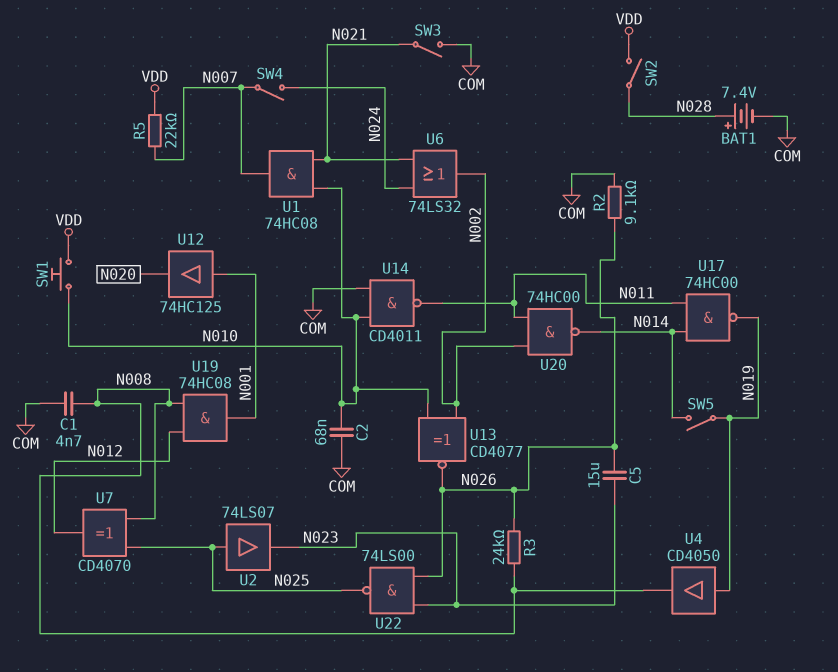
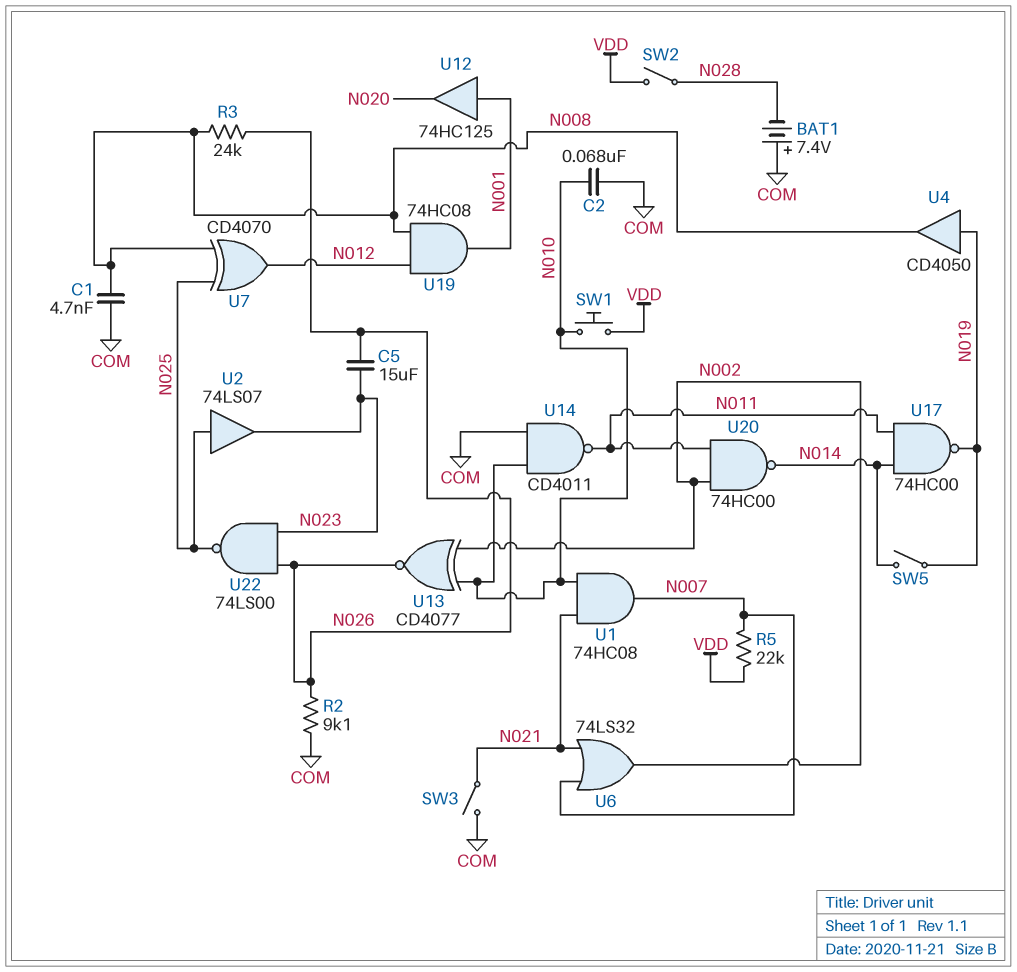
BAT1: 7.4V (plus N028, minus COM) -> 7.4V (plus COM, minus N028)
SW4: switch (N007, N024) -> none
U6: OR 74LS32 (in N021, in N024, out N002) -> OR 74LS32 (in N007, in N021, out N002)

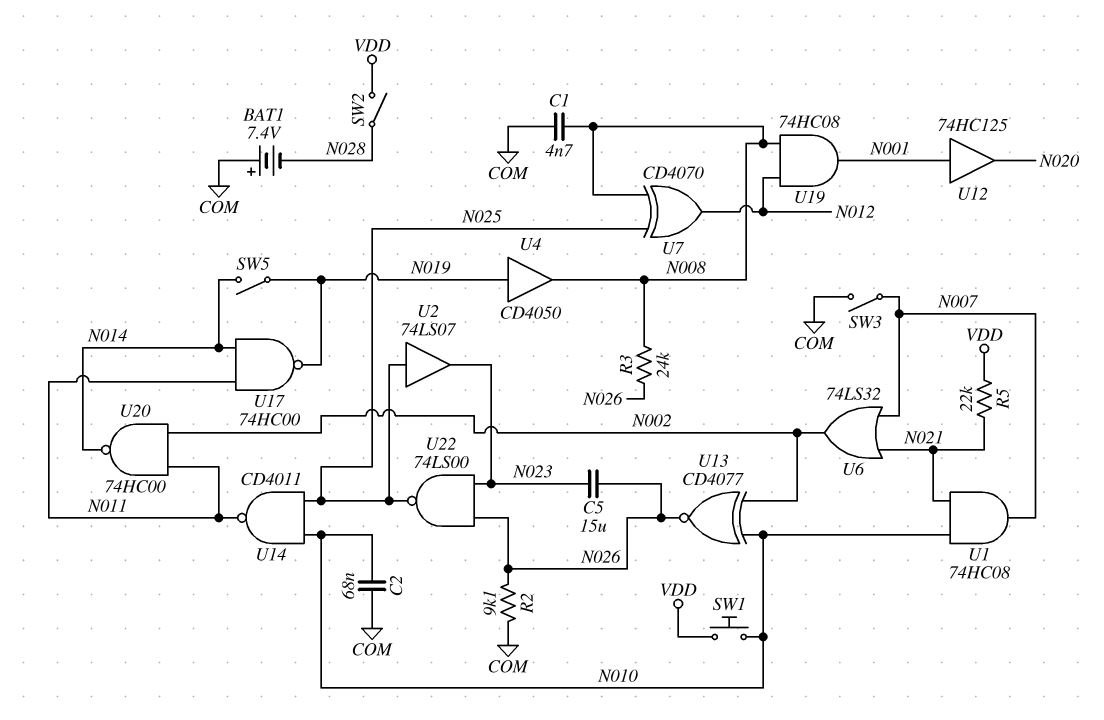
R5: 22k (N007, VDD) -> 22k (N021, VDD)
SW3: switch (COM, N021) -> switch (COM, N007)
U14: NAND CD4011 (in COM, in N010, out N011) -> NAND CD4011 (in N010, in N025, out N011)

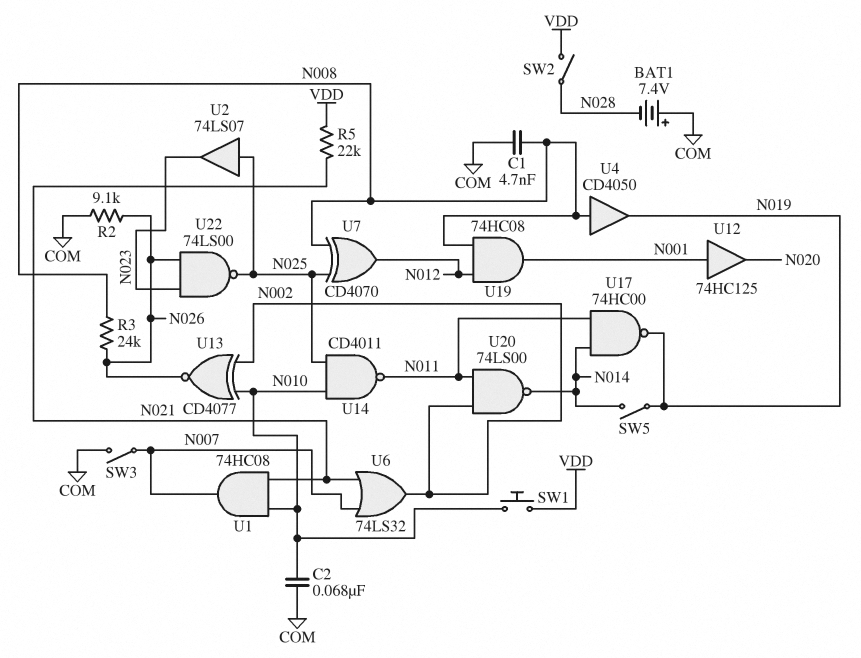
C5: 15uF (N023, N026) -> none
U4: buffer CD4050 (in N019, out N008) -> buffer CD4050 (in N008, out N019)
U20: NAND 74HC00 (in N002, in N011, out N014) -> NAND 74LS00 (in N002, in N011, out N014)

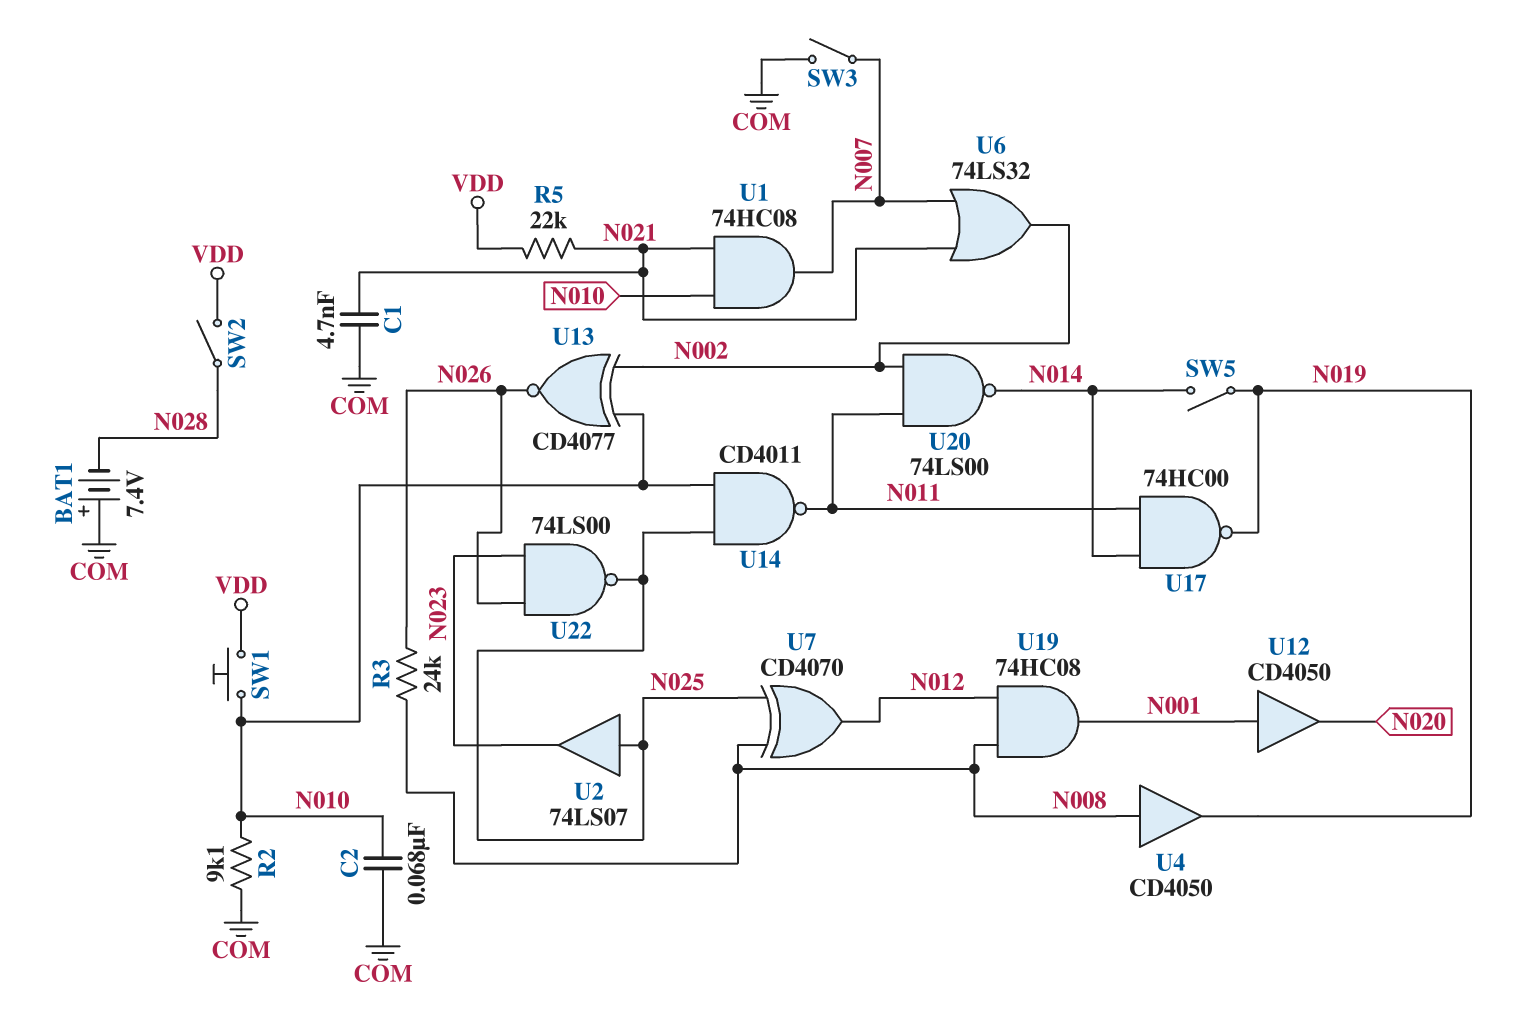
C1: 4.7nF (COM, N008) -> 4.7nF (COM, N021)
R2: 9.1k (COM, N026) -> 9.1k (COM, N010)
U12: buffer 74HC125 (in N001, out N020) -> buffer CD4050 (in N001, out N020)

